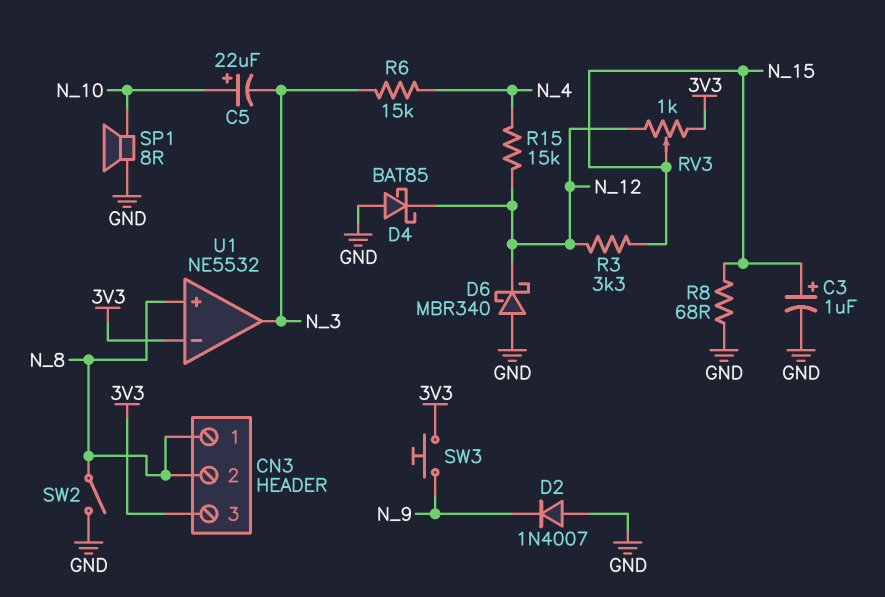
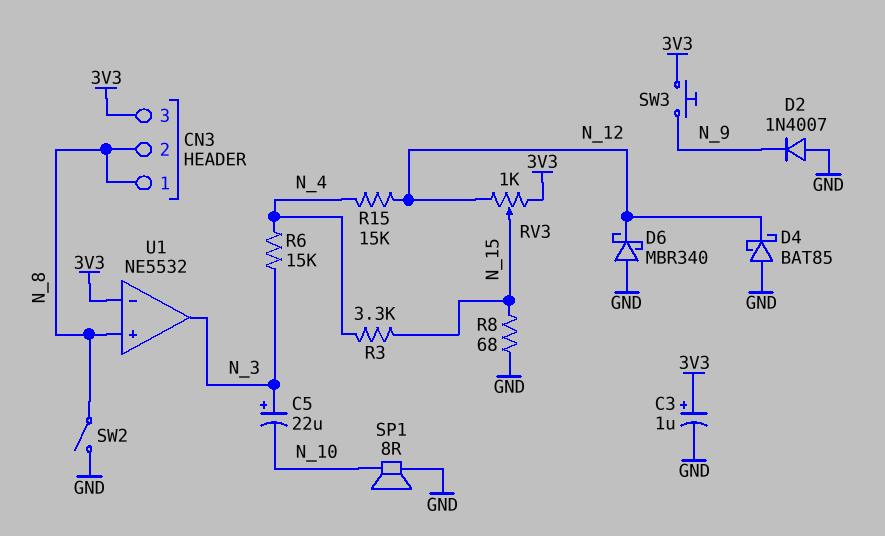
C3: 1uF (plus N_15, minus GND) -> 1uF (plus 3V3, minus GND)
C5: 22uF (plus N_10, minus N_3) -> 22uF (plus N_3, minus N_10)
R3: 3.3k (N_12, N_15) -> 3.3k (N_4, N_15)

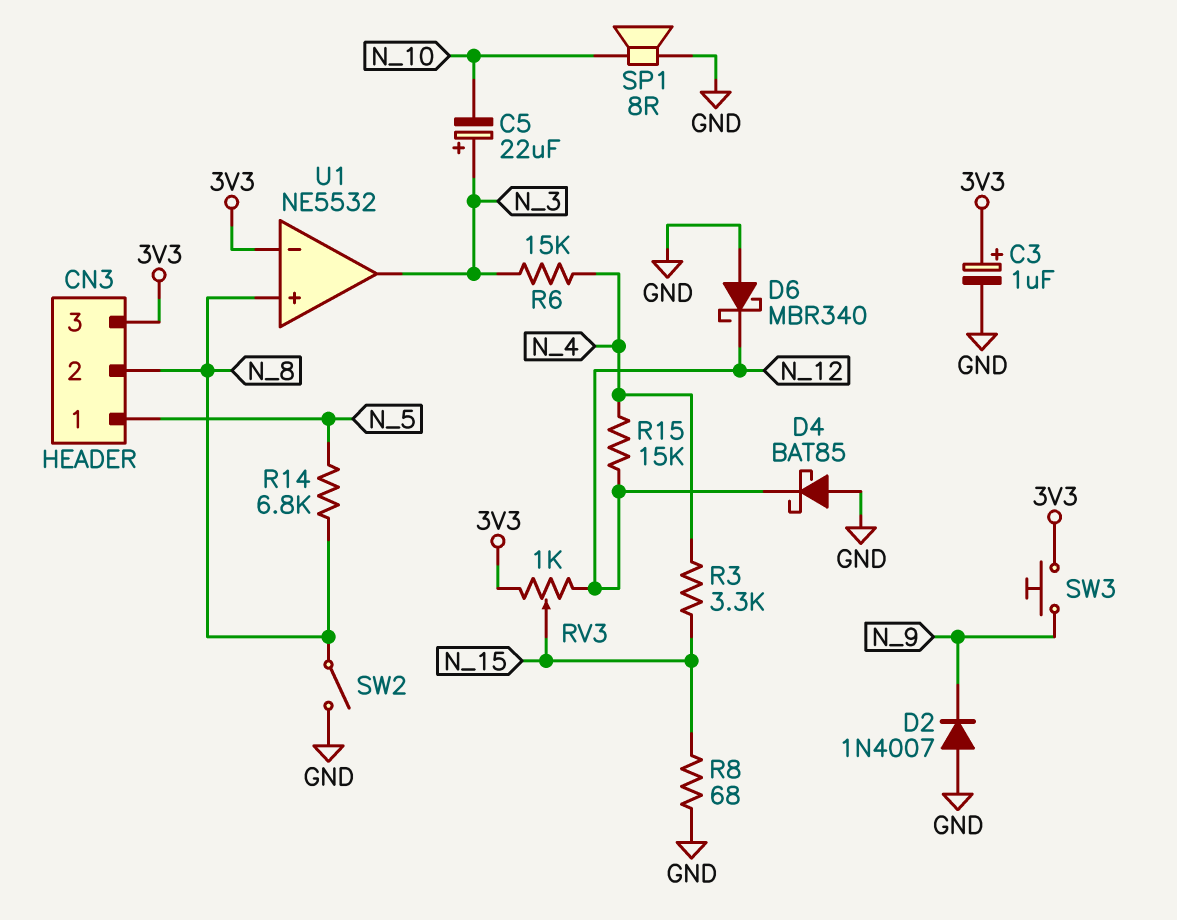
CN3 pin 1: N_8 -> N_5
R14: none -> 6.8k (N_5, N_8)

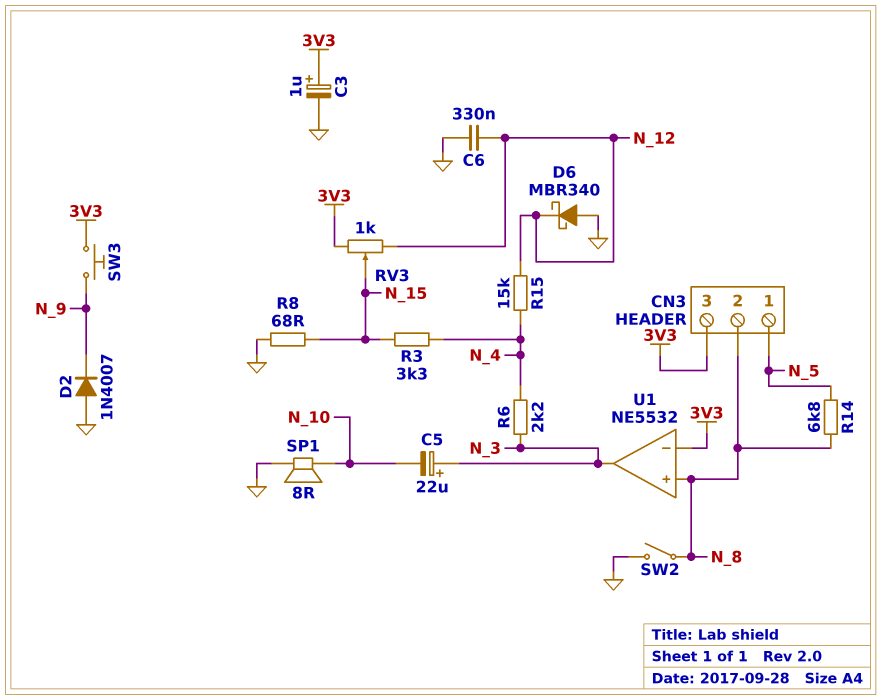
C6: none -> 330nF (GND, N_12)
D4: schottky BAT85 (A GND, K N_12) -> none
R6: 15k (N_3, N_4) -> 2.2k (N_3, N_4)

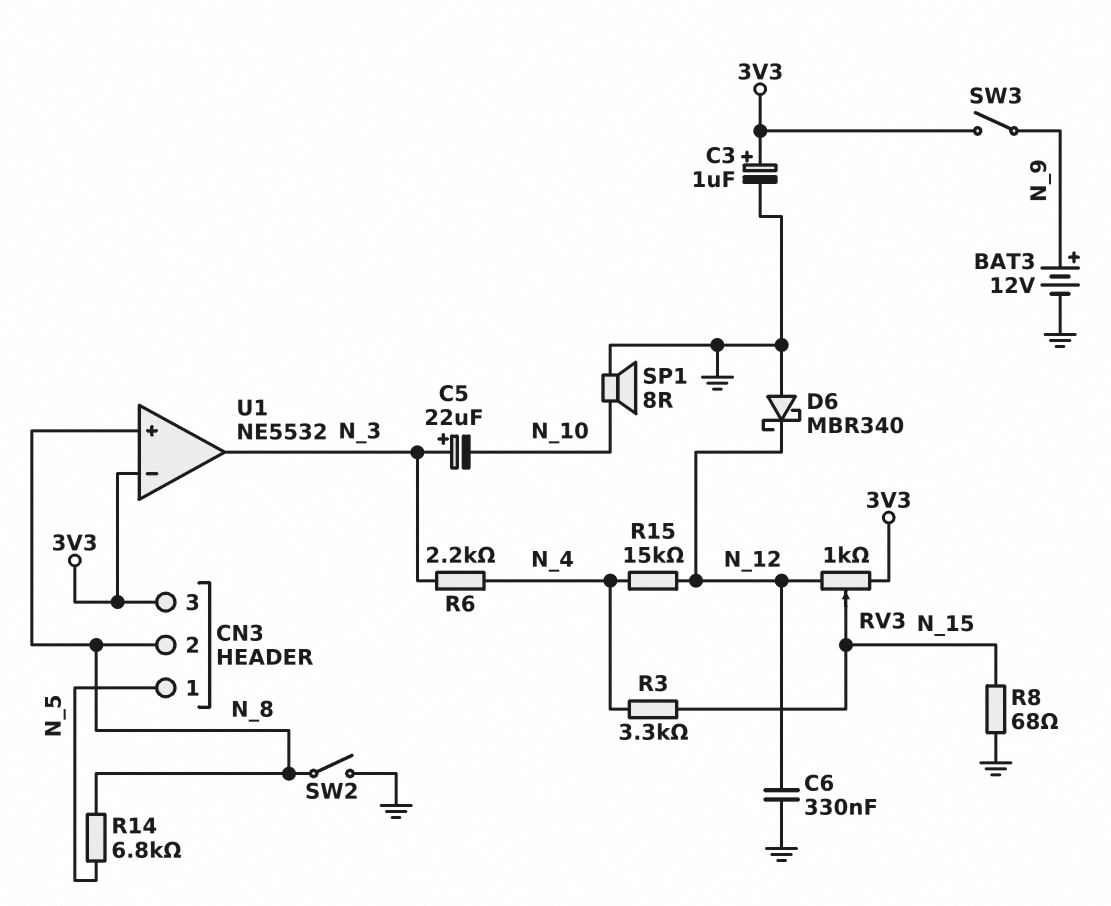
BAT3: none -> 12V (plus N_9, minus GND)
D2: diode 1N4007 (A GND, K N_9) -> none
SW3: button (3V3, N_9) -> switch (3V3, N_9)

